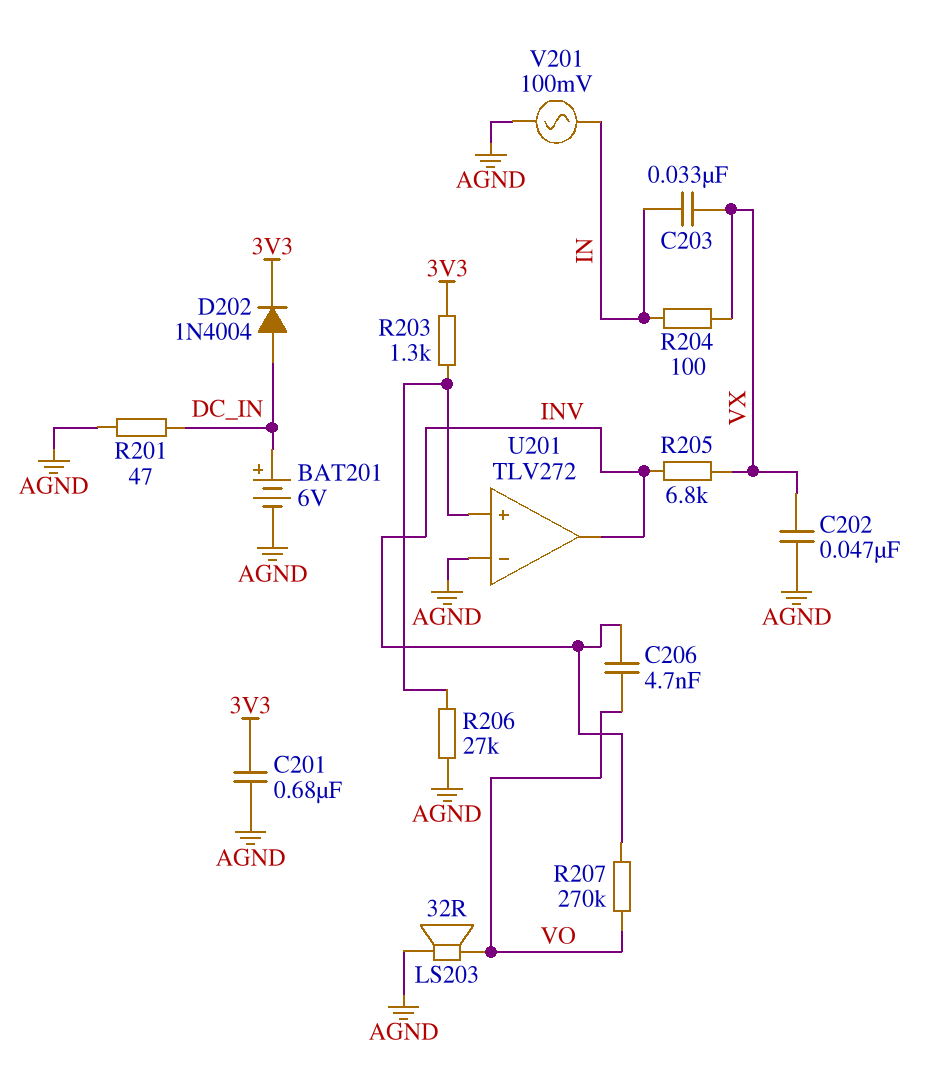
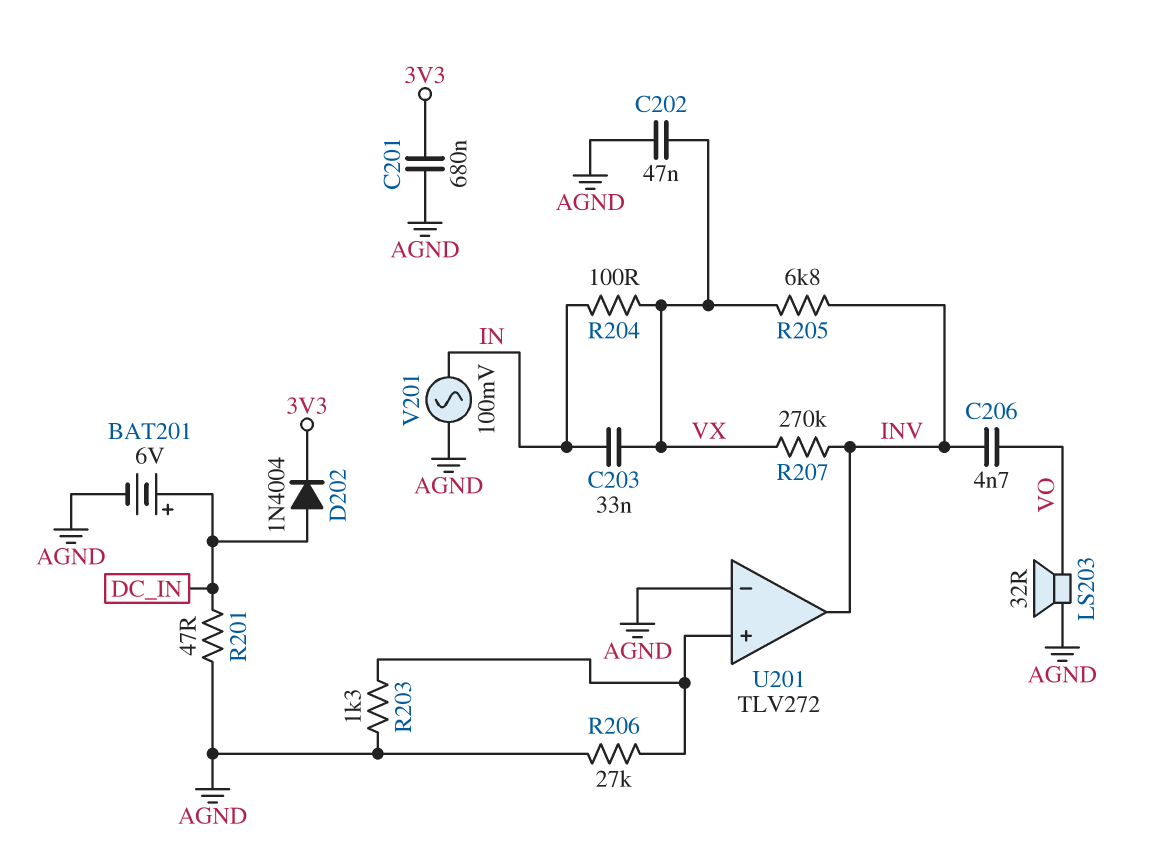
R203: 1.3k (3V3, U201/in+) -> 1.3k (AGND, U201/in+)
R207: 270k (INV, VO) -> 270k (INV, VX)

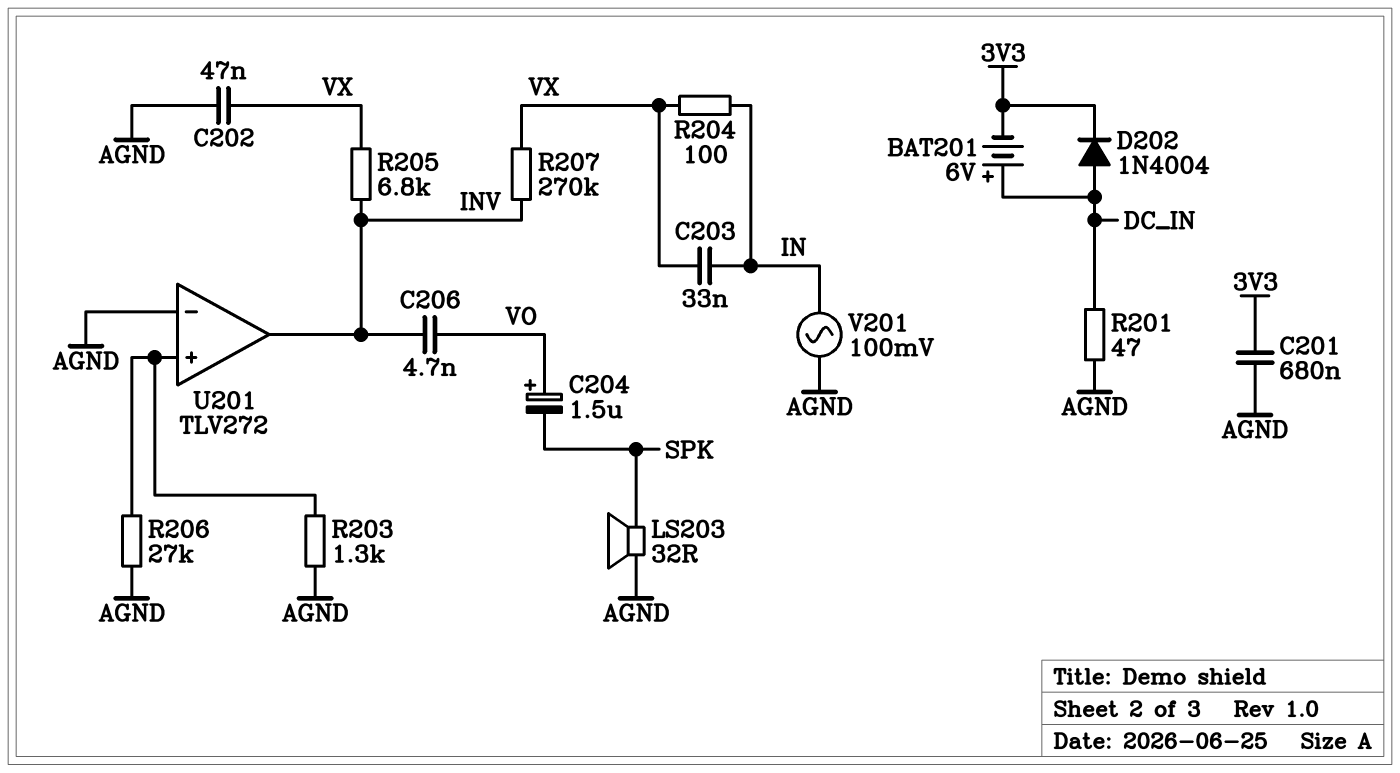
BAT201: 6V (plus DC_IN, minus AGND) -> 6V (plus DC_IN, minus 3V3)
C204: none -> 1.5uF (plus VO, minus SPK)
LS203: speaker 32R (AGND, VO) -> speaker 32R (AGND, SPK)

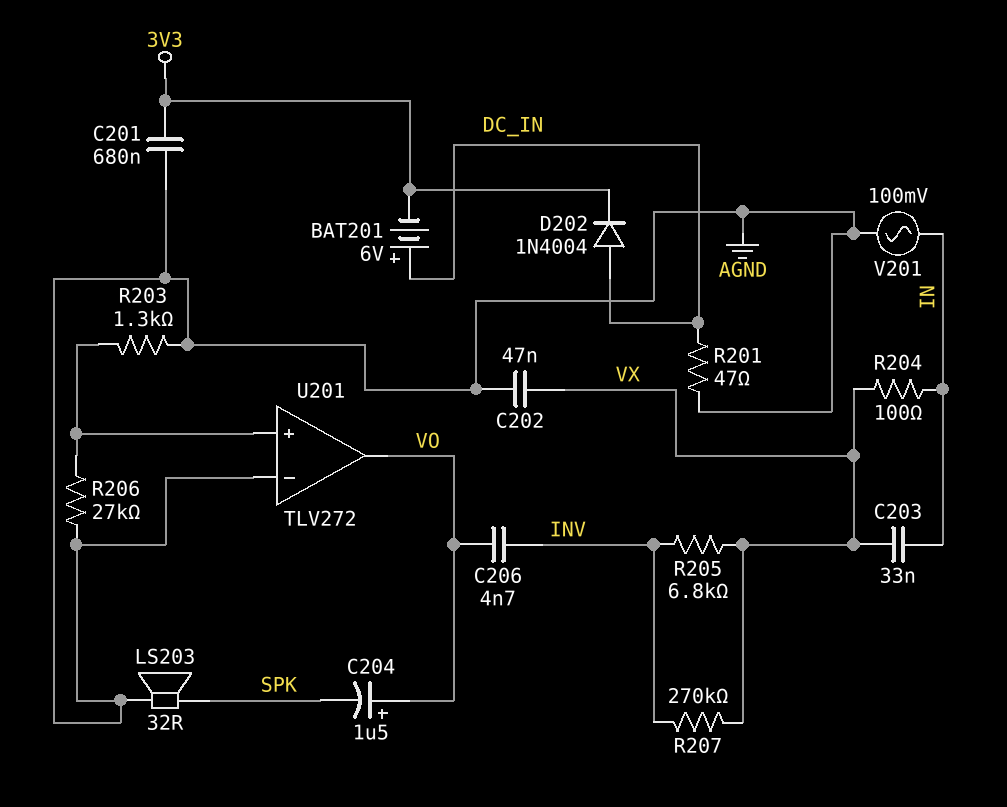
U201 pin out: INV -> VO

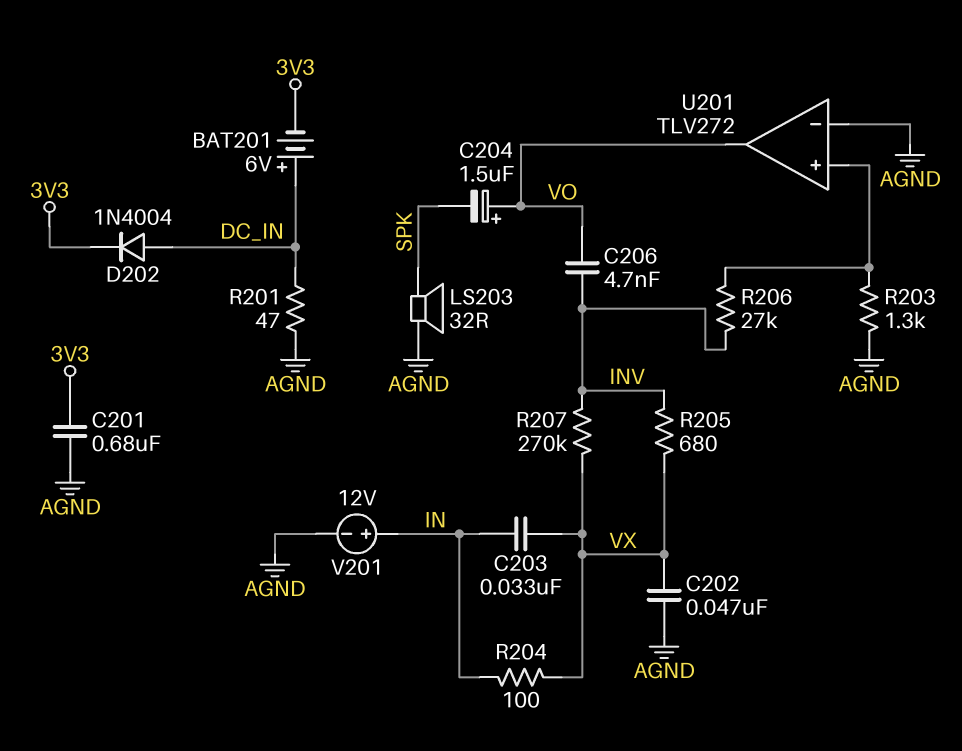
R205: 6.8k (INV, VX) -> 680 (INV, VX)
R206: 27k (AGND, U201/in+) -> 27k (INV, U201/in+)
V201: AC 100mV (AGND, IN) -> 12V (plus IN, minus AGND)

